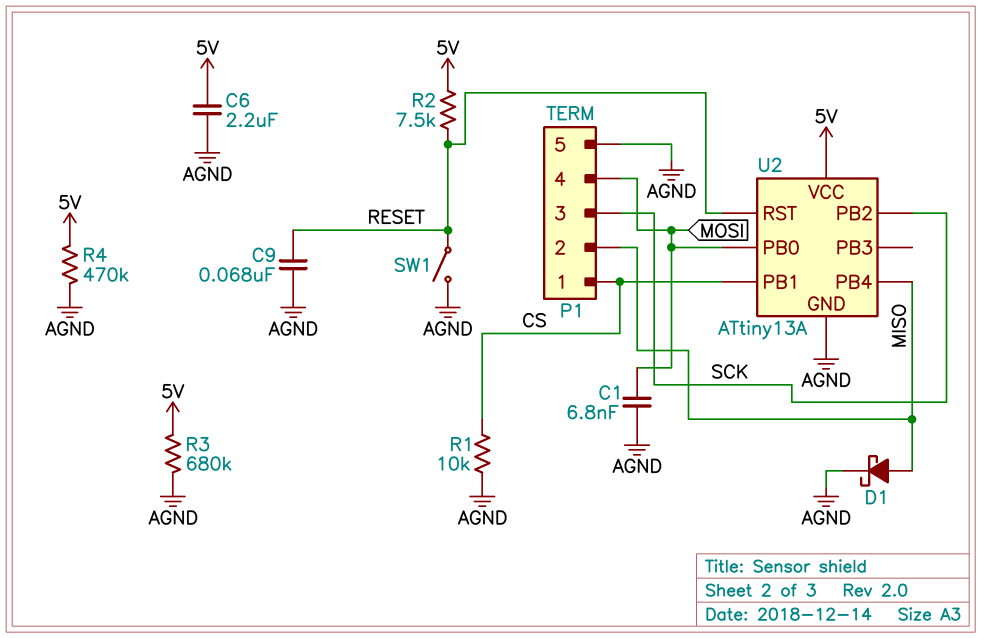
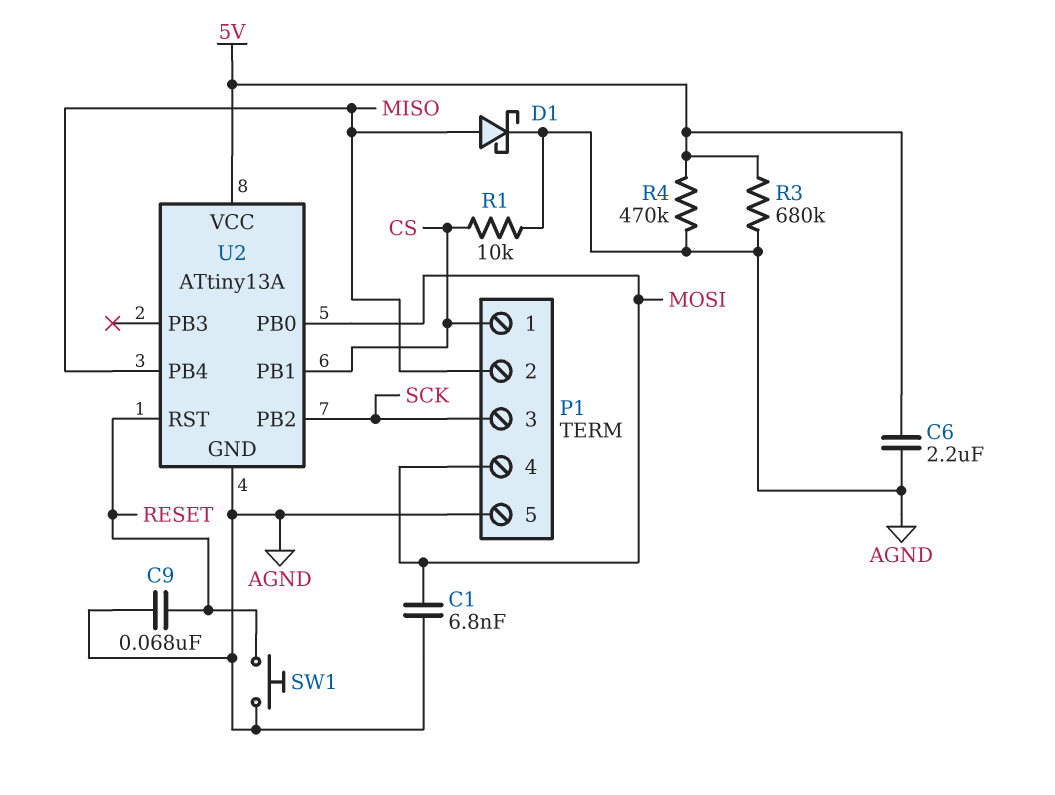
R2: 7.5k (5V, RESET) -> none
SW1: switch (AGND, RESET) -> button (AGND, RESET)

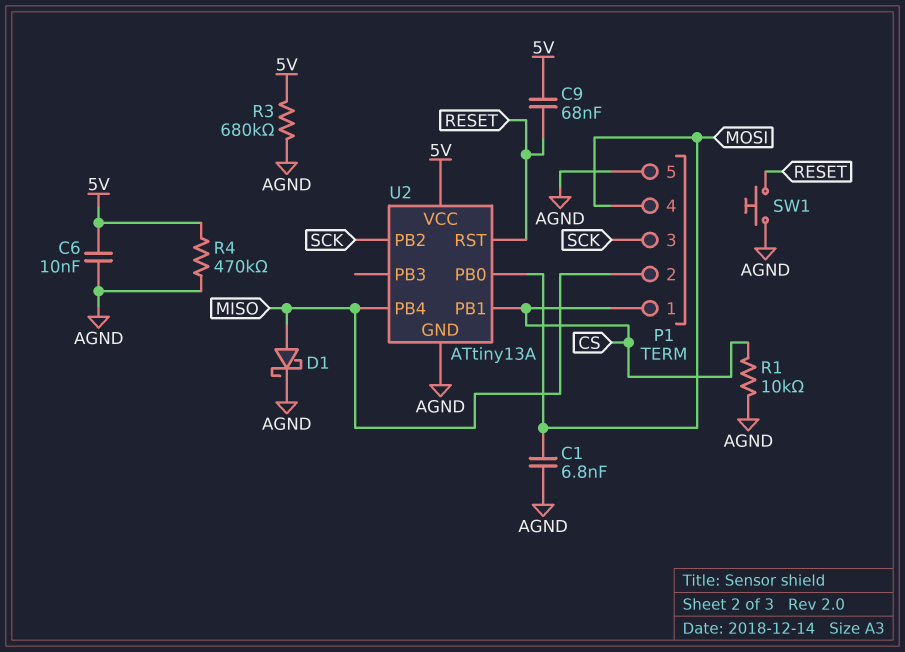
C6: 2.2uF (5V, AGND) -> 10nF (5V, AGND)
C9: 68nF (AGND, RESET) -> 68nF (5V, RESET)

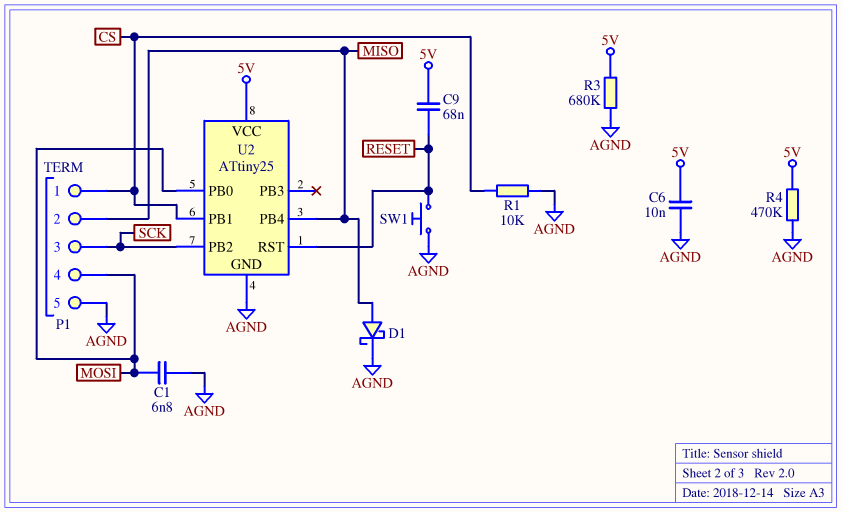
U2: ATtiny13A -> ATtiny25

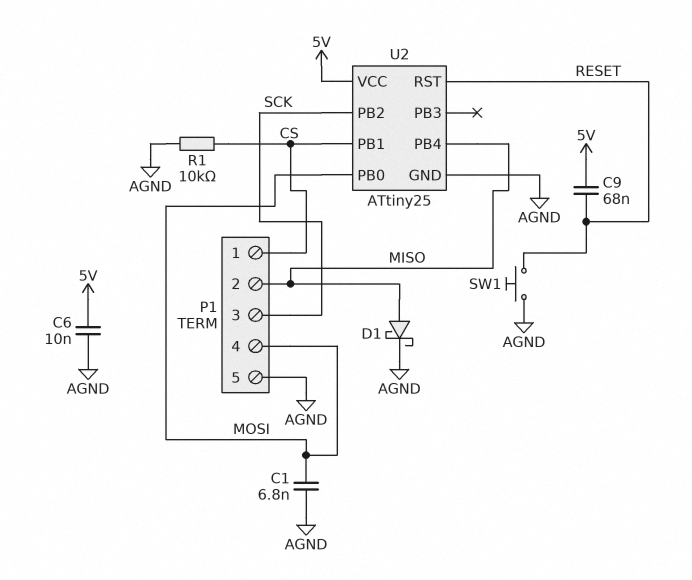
R3: 680k (5V, AGND) -> none
R4: 470k (5V, AGND) -> none

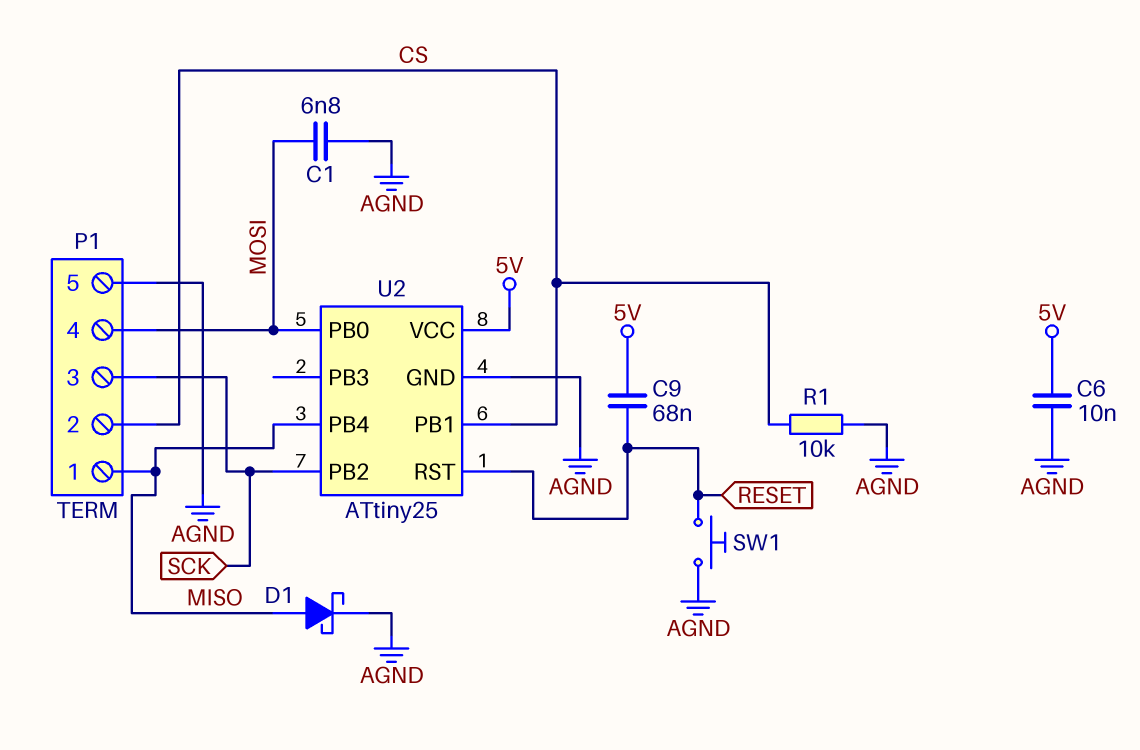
P1 pin 1: CS -> MISO
P1 pin 2: MISO -> CS

